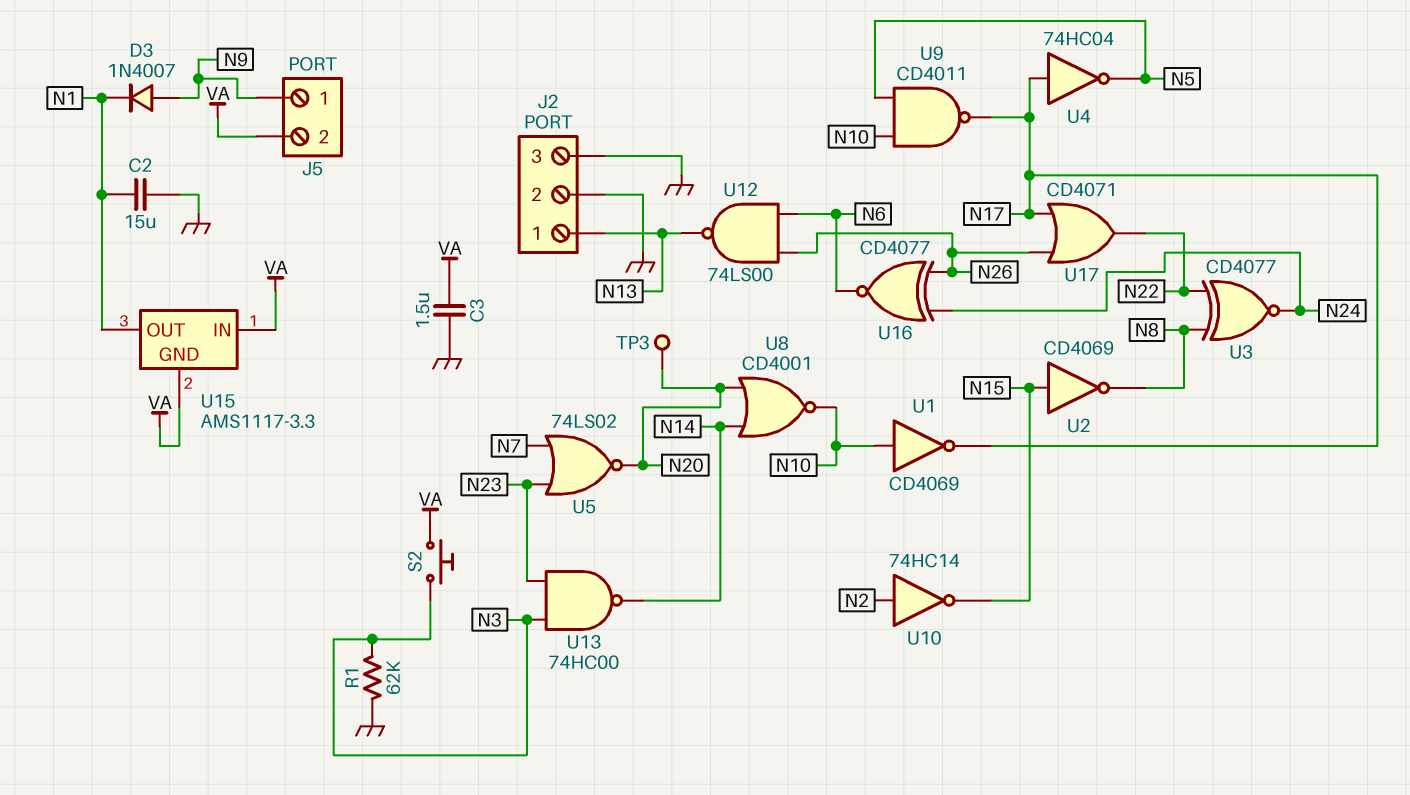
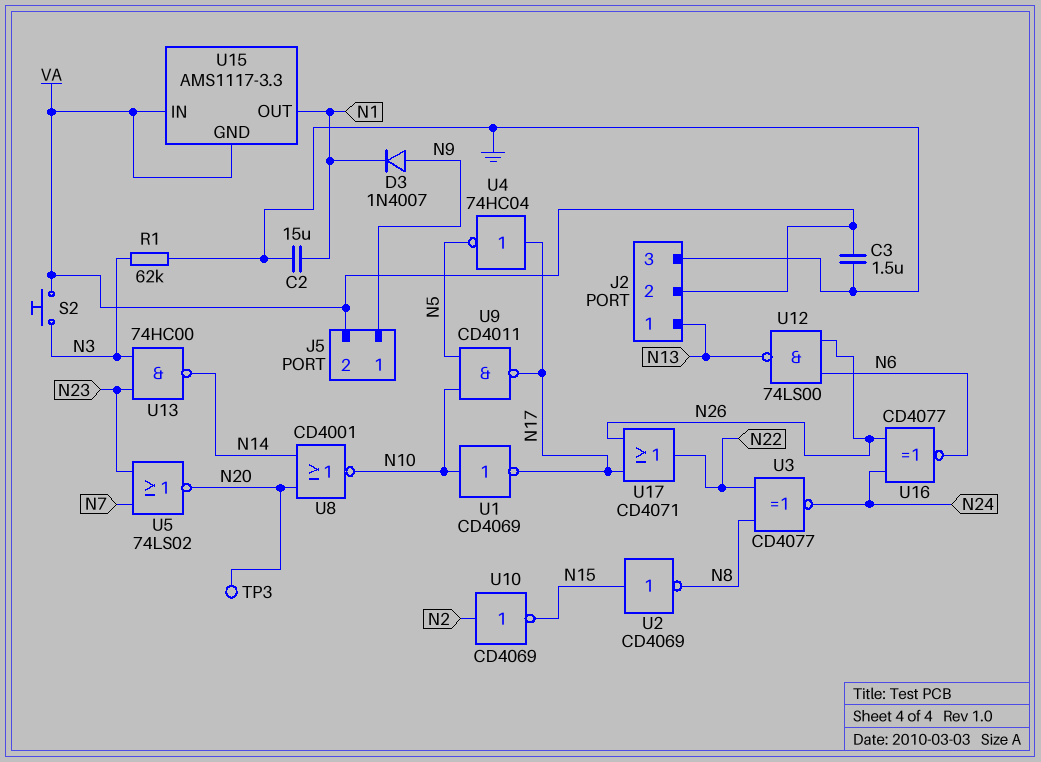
J2 pin 2: GND -> VA
U10: NOT 74HC14 (in N2, out N15) -> NOT CD4069 (in N2, out N15)

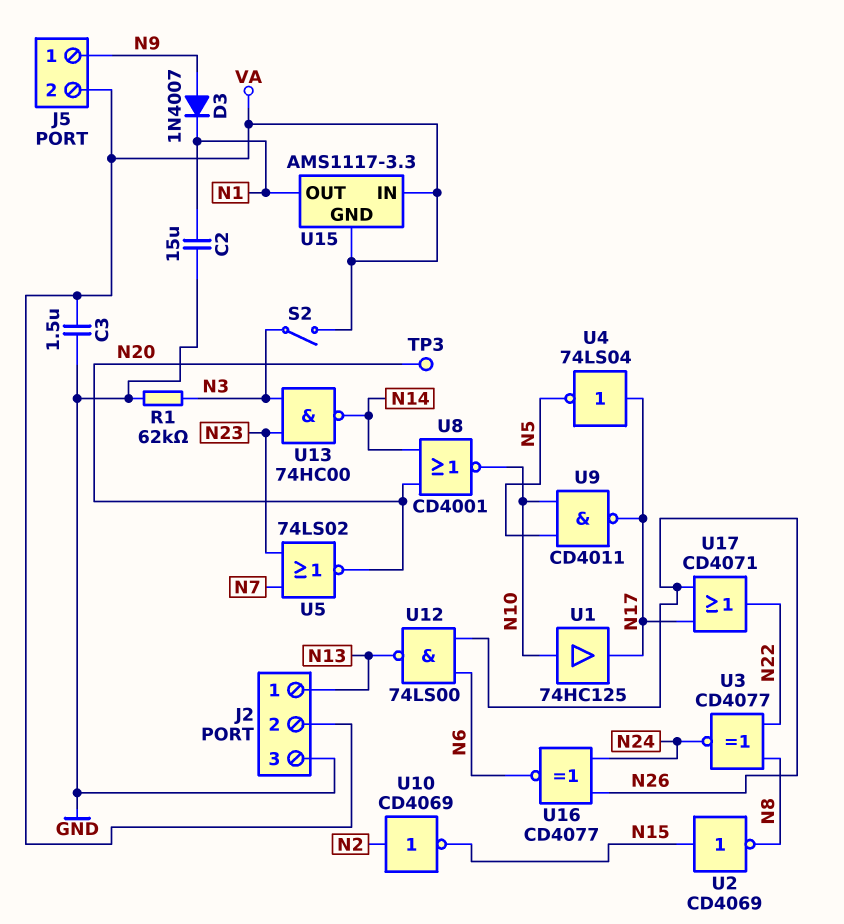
S2: button (N3, VA) -> switch (N3, VA)
U1: NOT CD4069 (in N10, out N17) -> buffer 74HC125 (in N10, out N17)
U4: NOT 74HC04 (in N17, out N5) -> NOT 74LS04 (in N17, out N5)

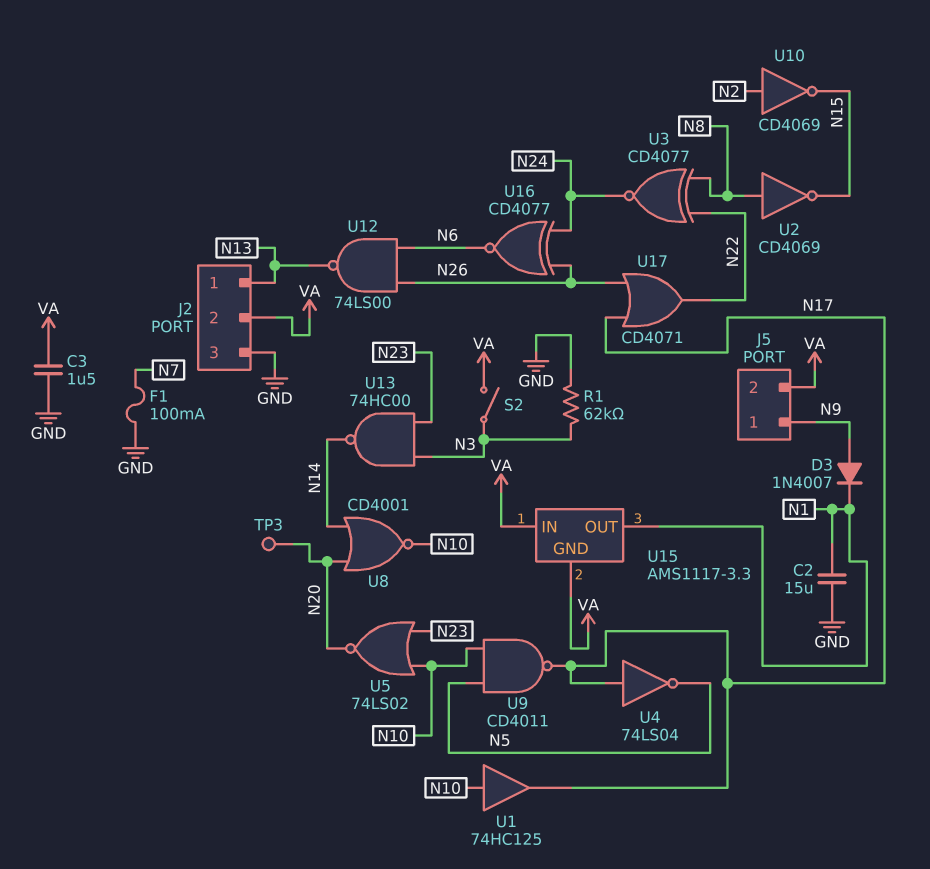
F1: none -> 100mA (GND, N7)
U2: NOT CD4069 (in N15, out N8) -> NOT CD4069 (in N8, out N15)
U5: NOR 74LS02 (in N7, in N23, out N20) -> NOR 74LS02 (in N10, in N23, out N20)

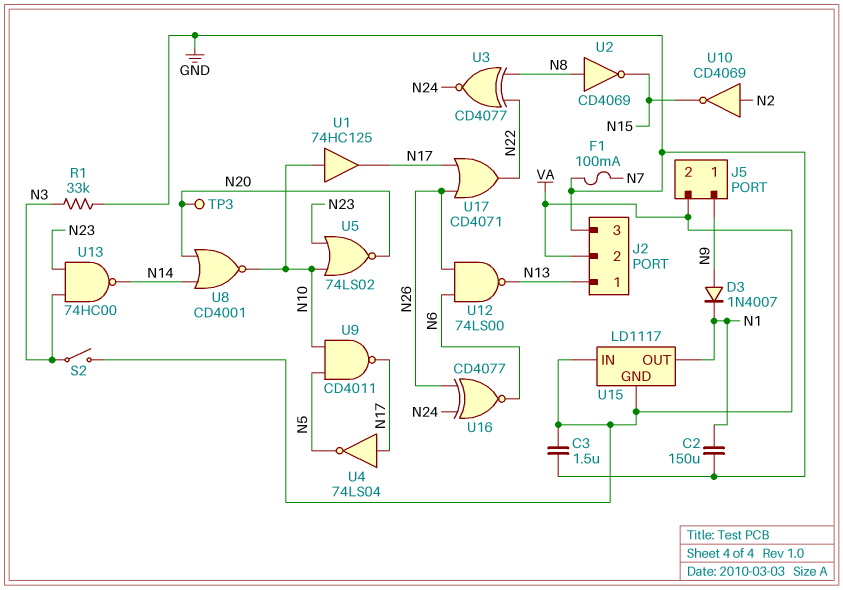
C2: 15uF (GND, N1) -> 150uF (GND, N1)
R1: 62k (GND, N3) -> 33k (GND, N3)
U15: AMS1117-3.3 -> LD1117

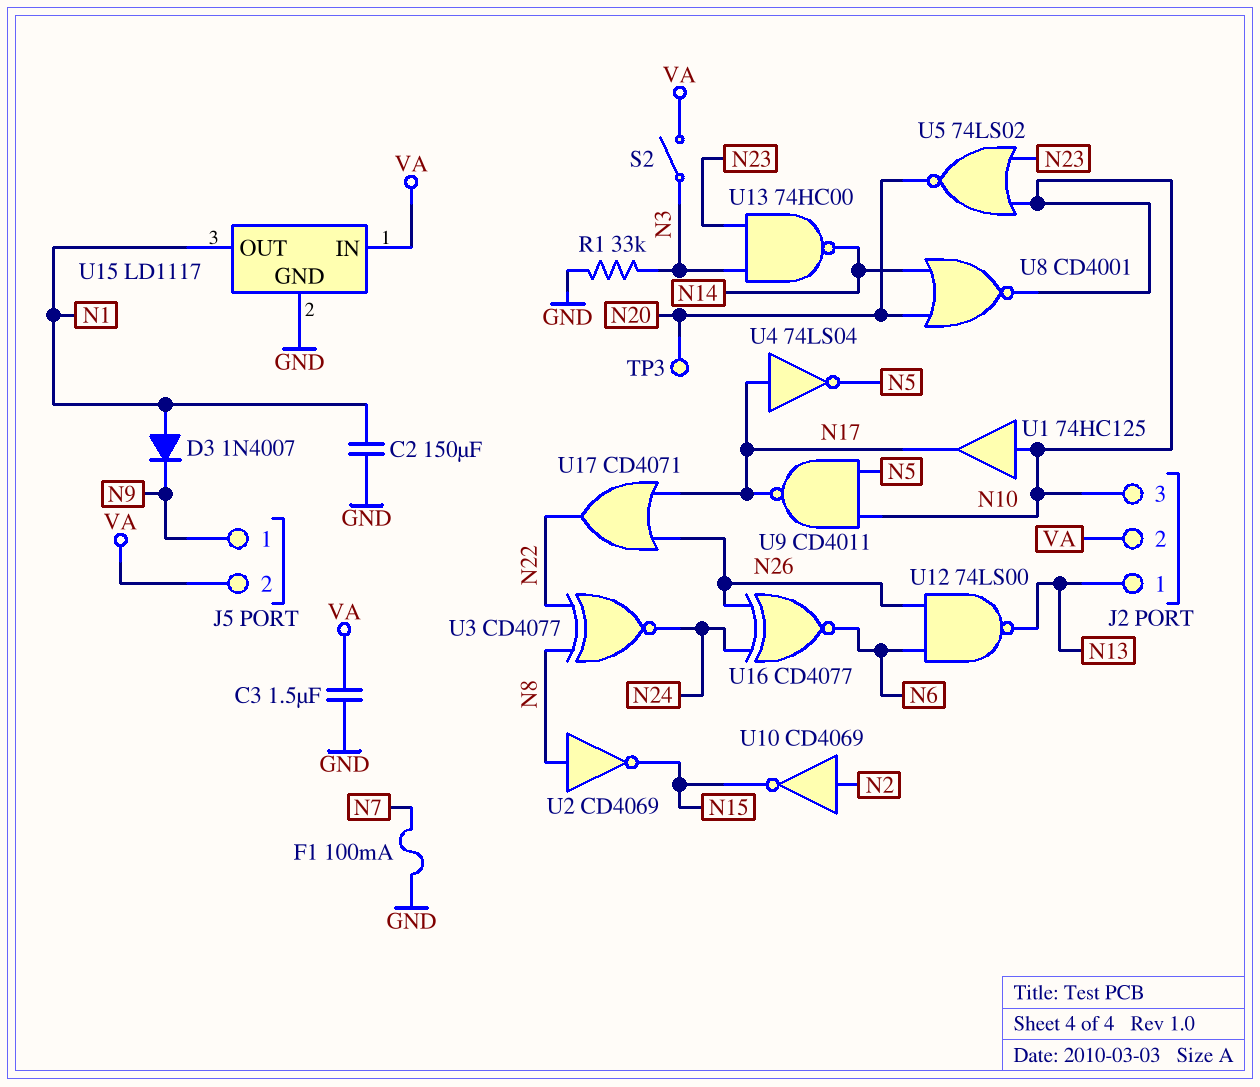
D3: diode 1N4007 (A N9, K N1) -> diode 1N4007 (A N1, K N9)
J2 pin 3: GND -> N10
U15 pin GND: VA -> GND

